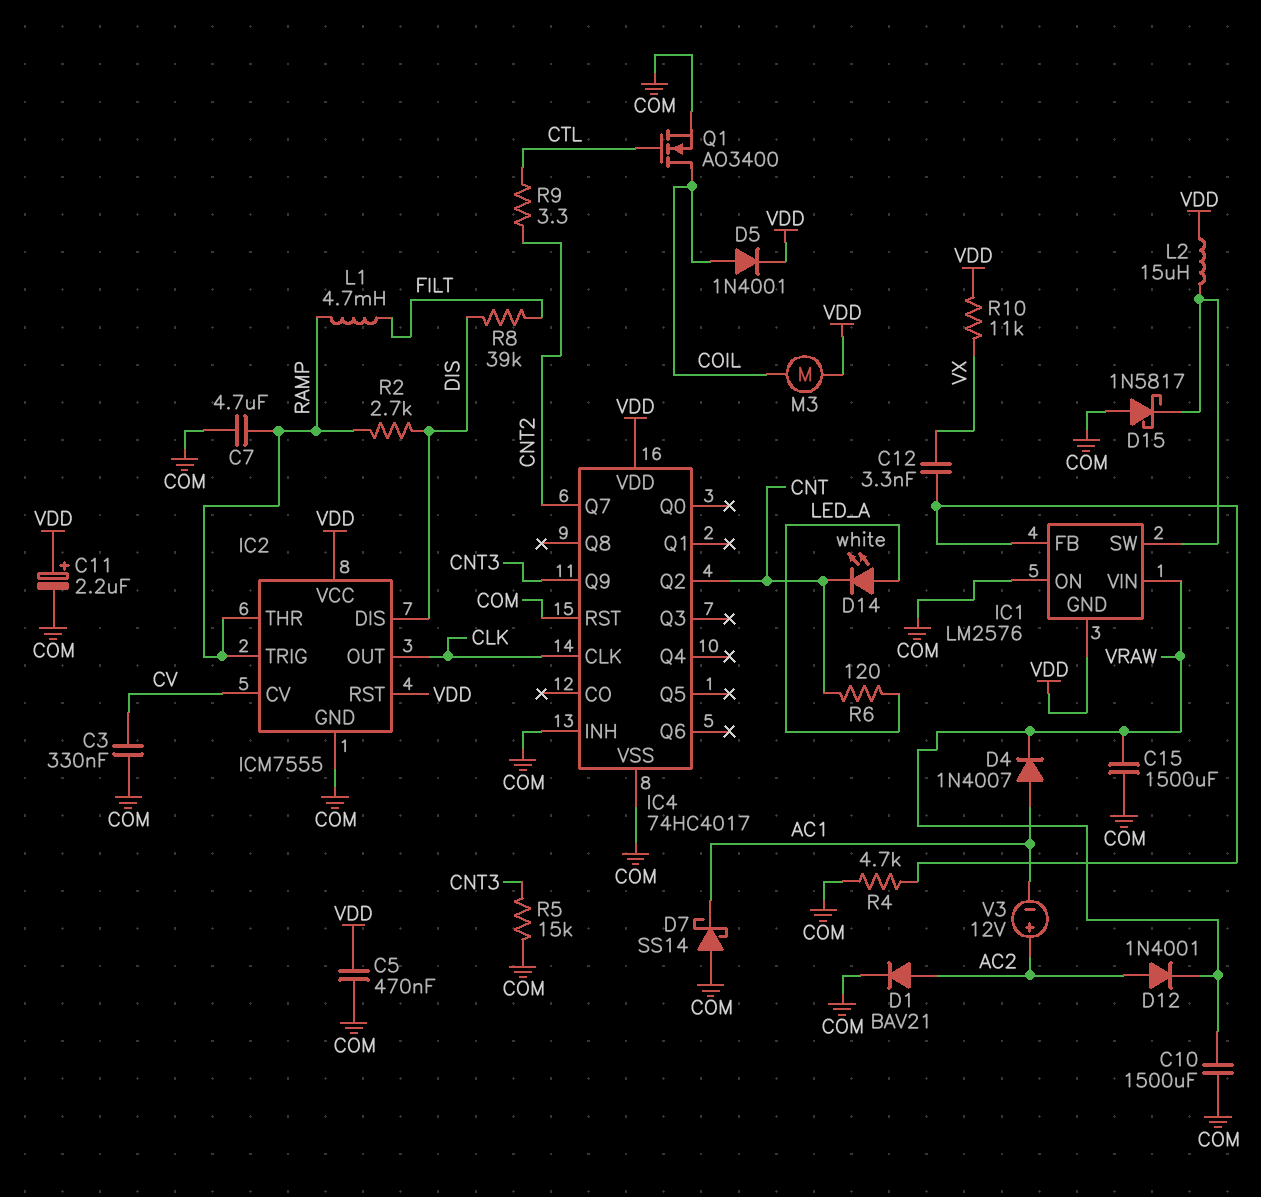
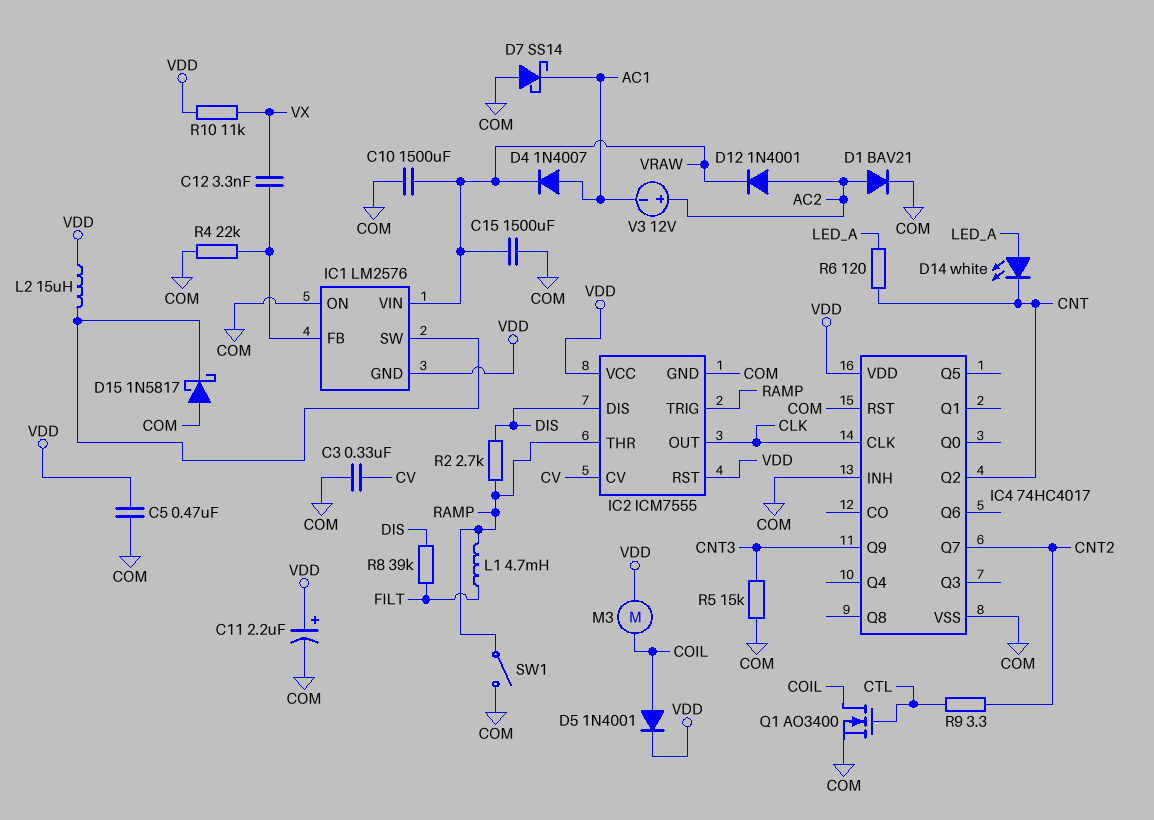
C7: 4.7uF (COM, RAMP) -> none
R4: 4.7k (COM, IC1/FB) -> 22k (COM, IC1/FB)
SW1: none -> switch (COM, RAMP)

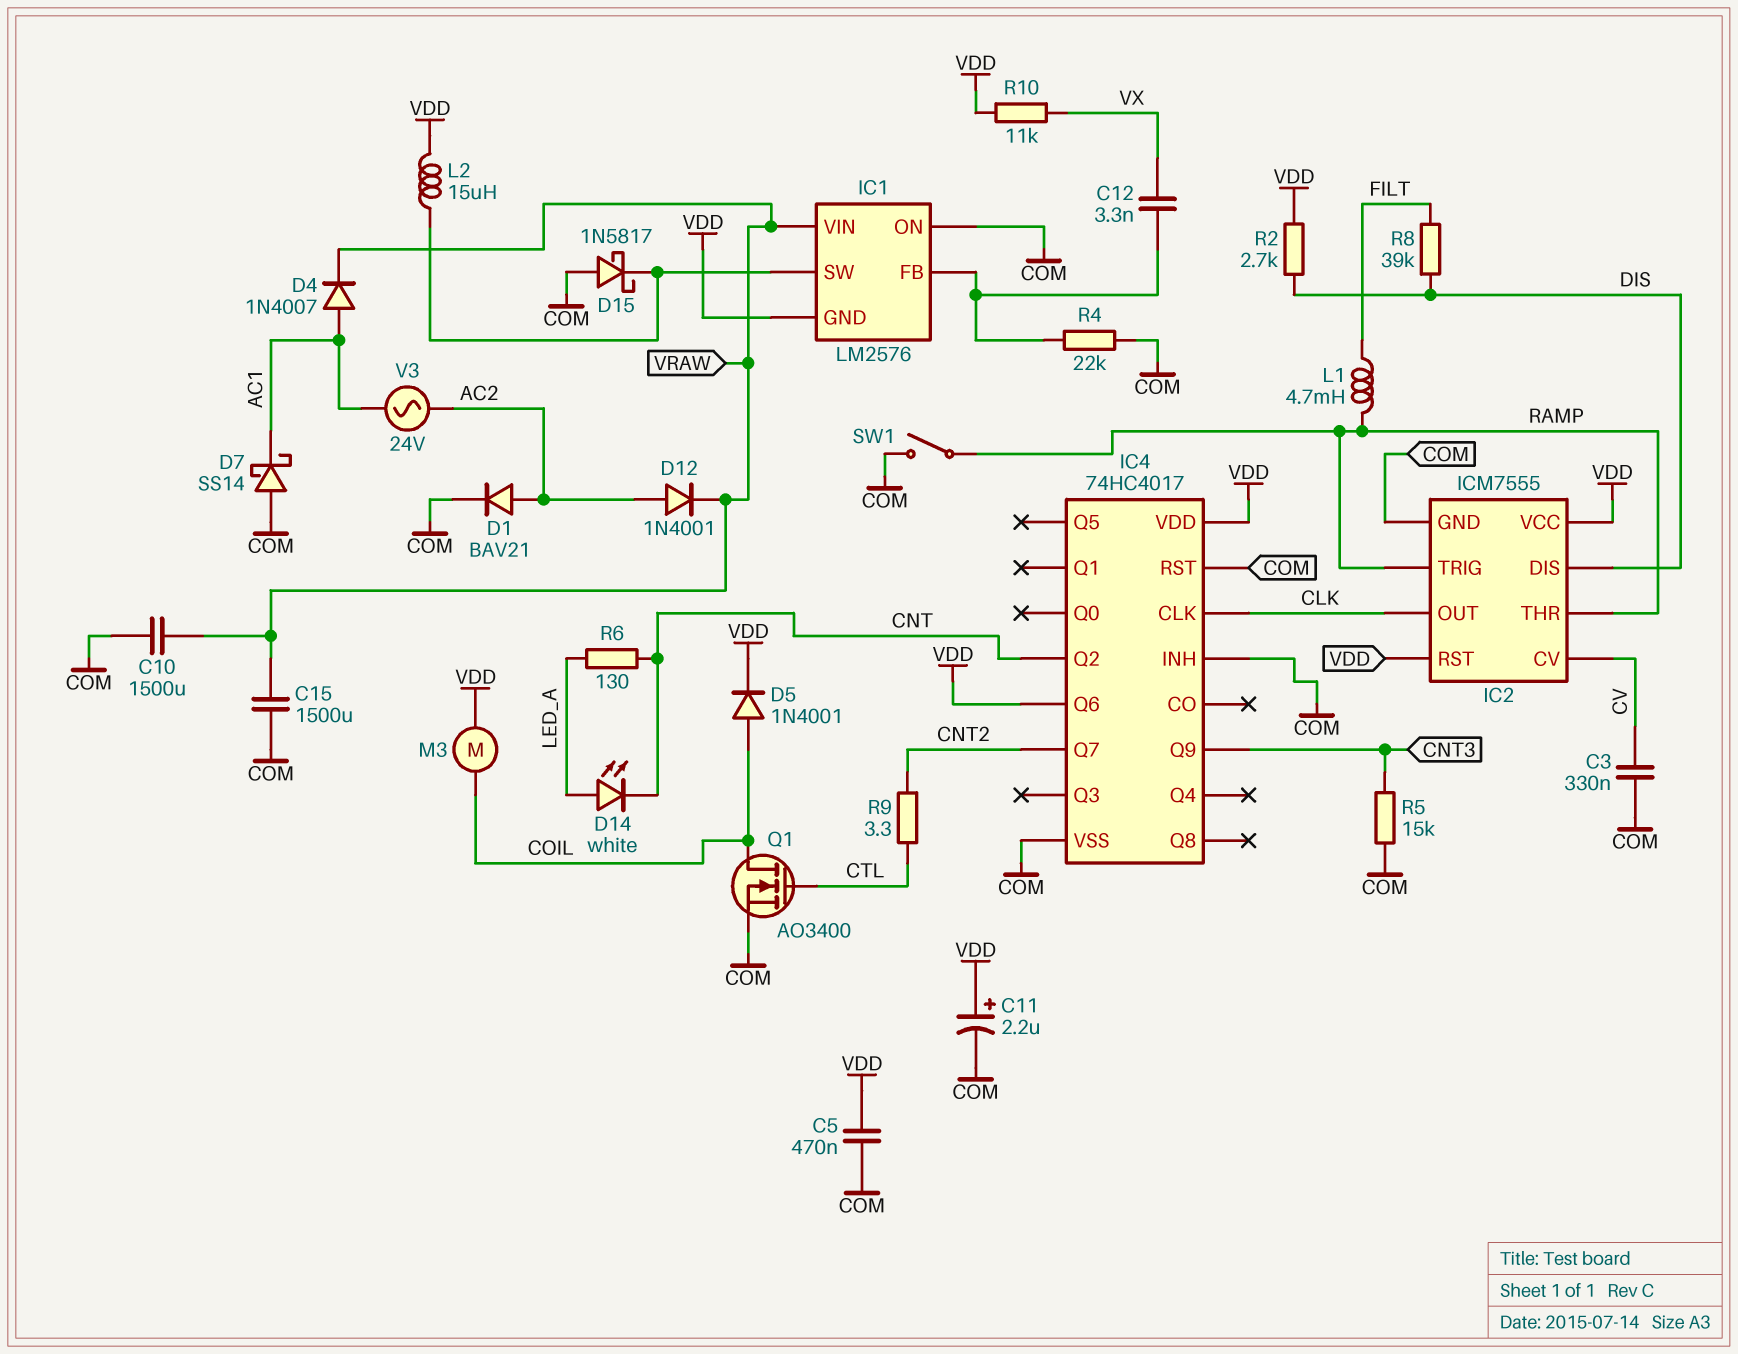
IC4 pin Q6: none -> VDD
R2: 2.7k (DIS, RAMP) -> 2.7k (DIS, VDD)
R6: 120 (CNT, LED_A) -> 130 (CNT, LED_A)
V3: 12V (plus AC2, minus AC1) -> AC 24V (AC1, AC2)

